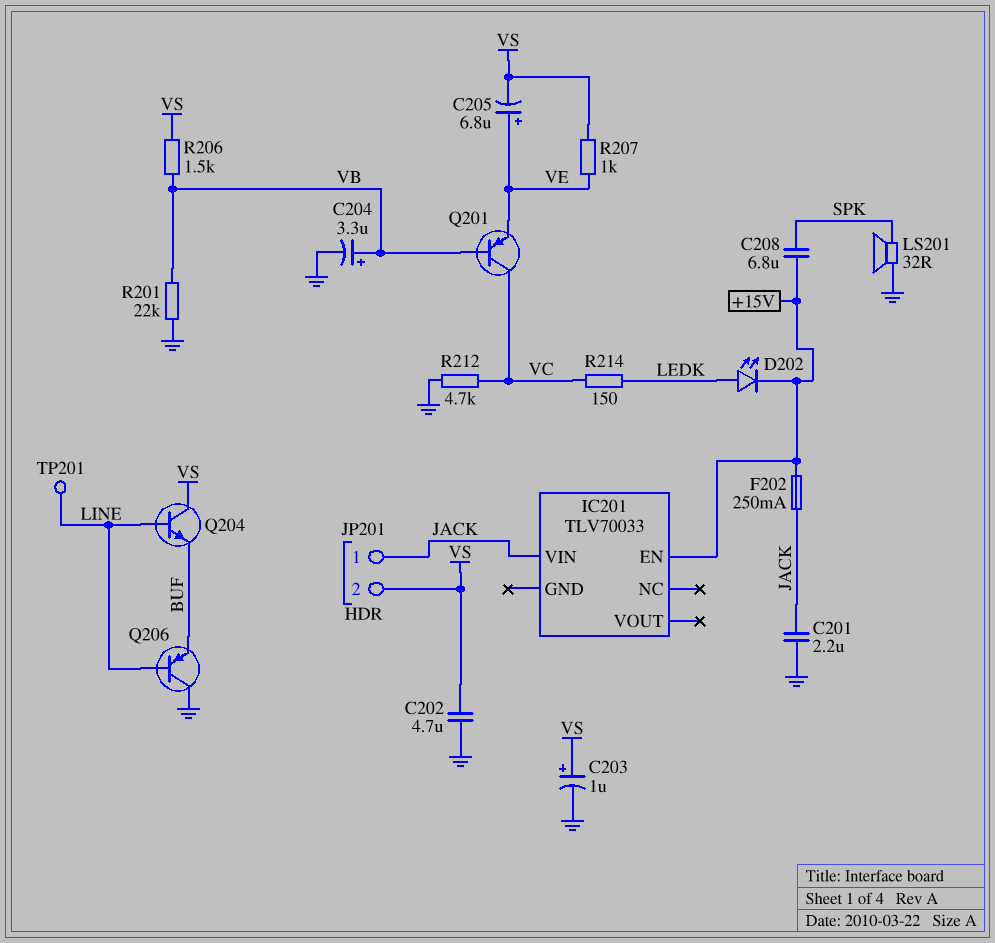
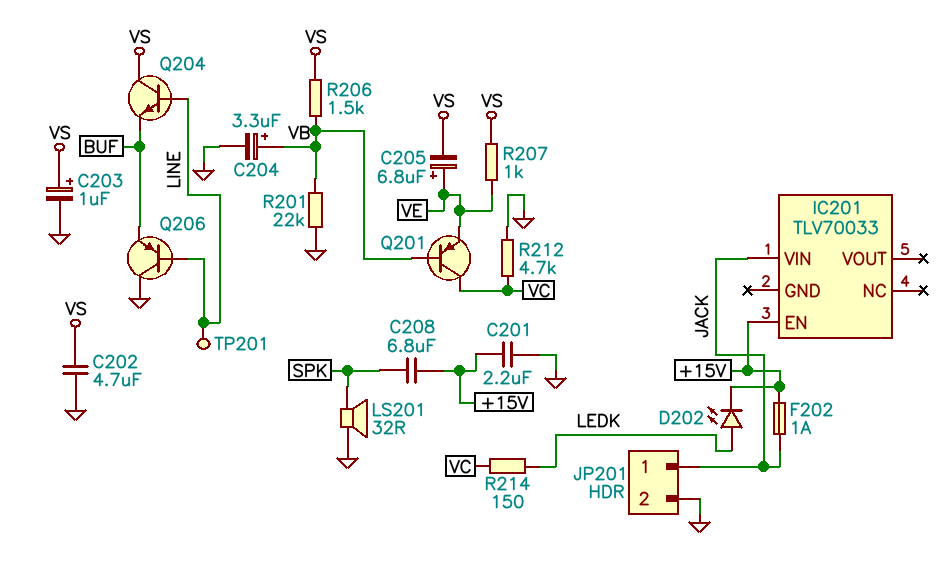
C201: 2.2uF (GND, JACK) -> 2.2uF (+15V, GND)
F202: 250mA (+15V, JACK) -> 1A (+15V, JACK)
JP201 pin 2: VS -> GND

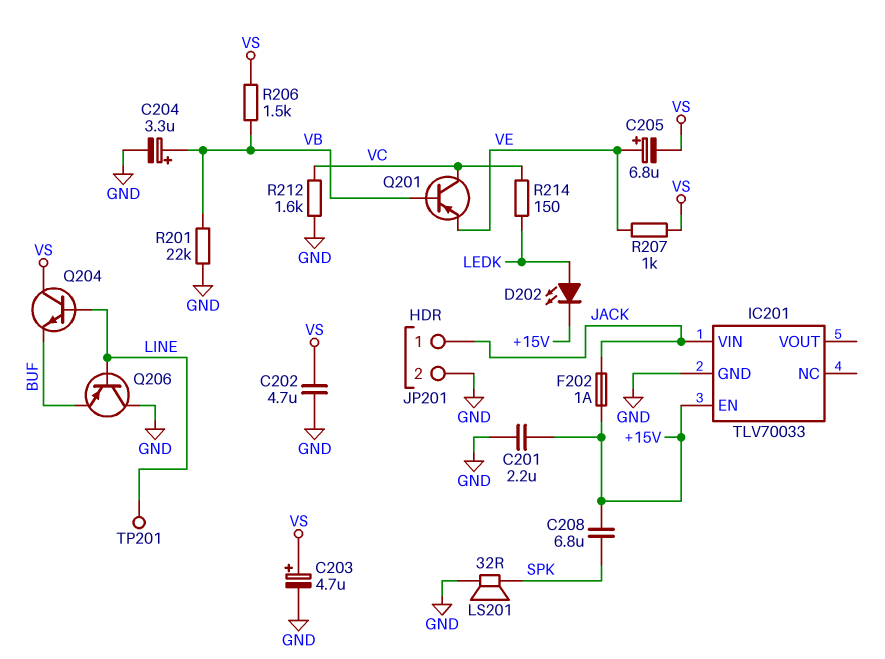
C203: 1uF (plus VS, minus GND) -> 4.7uF (plus VS, minus GND)
IC201 pin GND: none -> GND
R212: 4.7k (GND, VC) -> 1.6k (GND, VC)

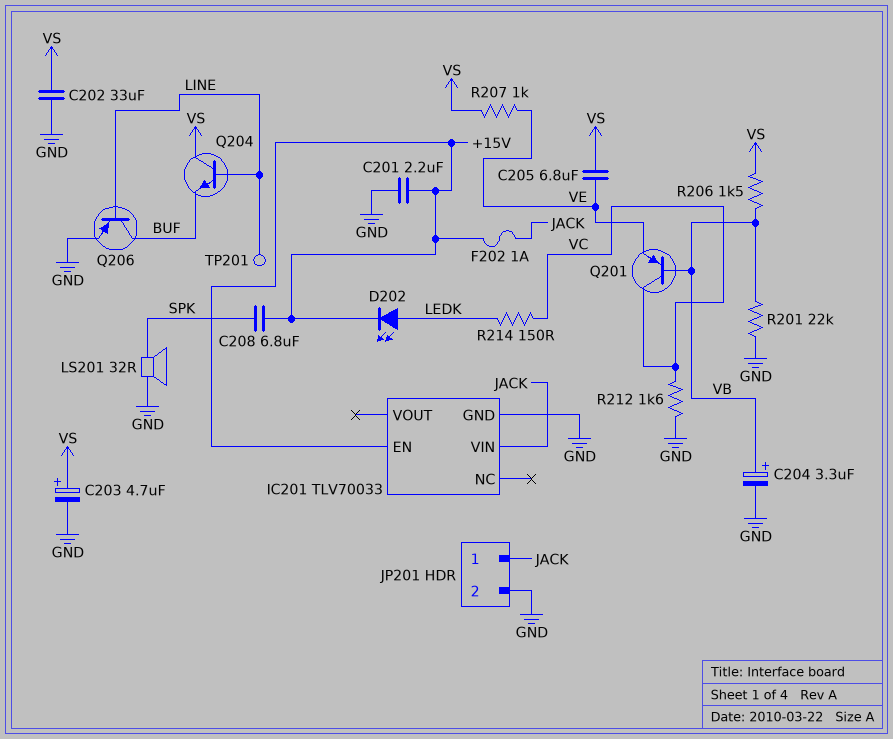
C202: 4.7uF (GND, VS) -> 33uF (GND, VS)
C205: 6.8uF (plus VE, minus VS) -> 6.8uF (VE, VS)
Q206: PNP (B LINE, C GND, E BUF) -> PNP (B LINE, C BUF, E GND)

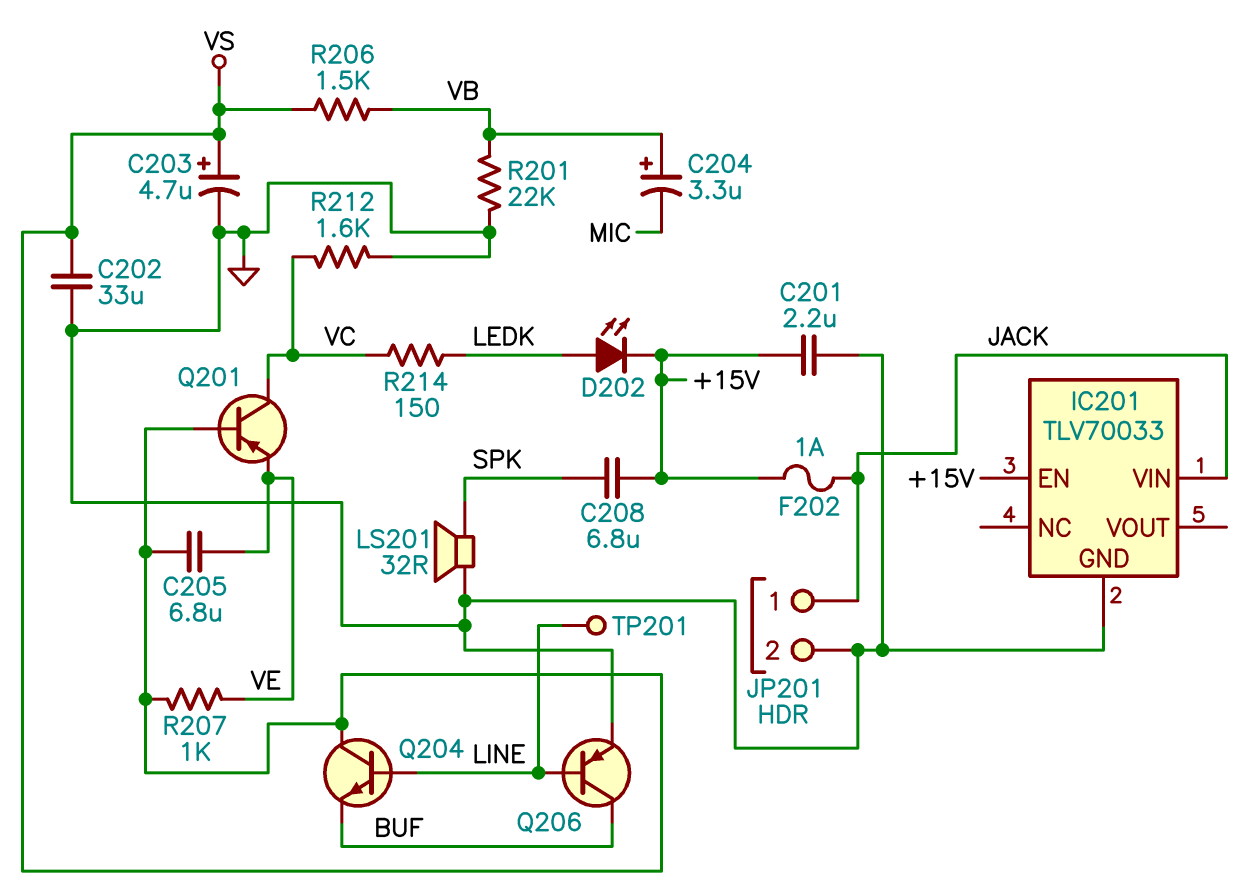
C204: 3.3uF (plus VB, minus GND) -> 3.3uF (plus VB, minus MIC)
Q201: PNP (B VB, C VC, E VE) -> PNP (B VS, C VC, E VE)

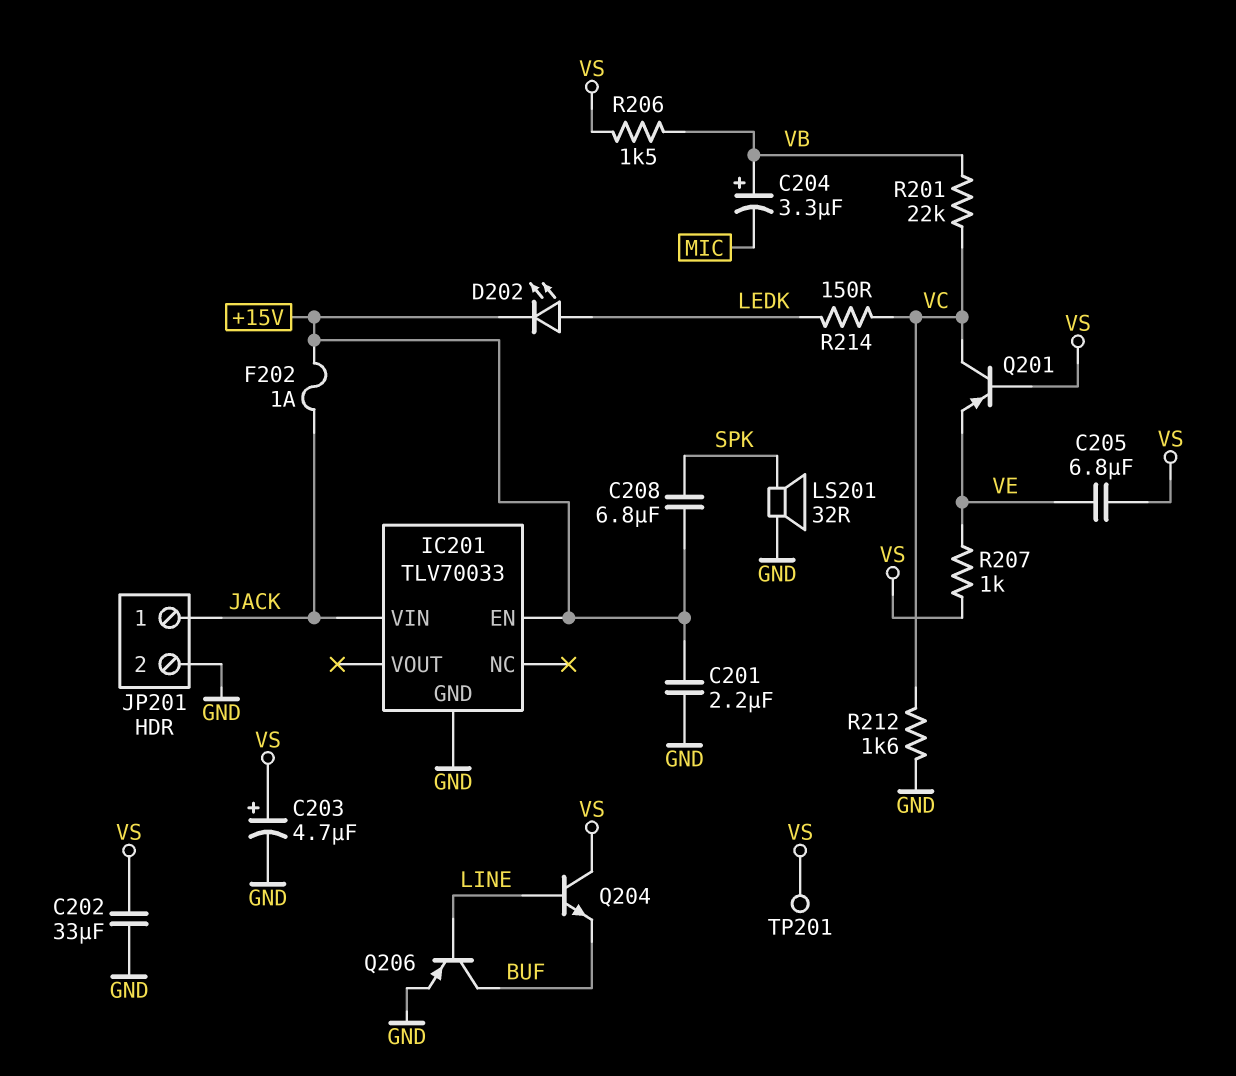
R201: 22k (GND, VB) -> 22k (VB, VC)
TP201: test point (LINE) -> test point (VS)

